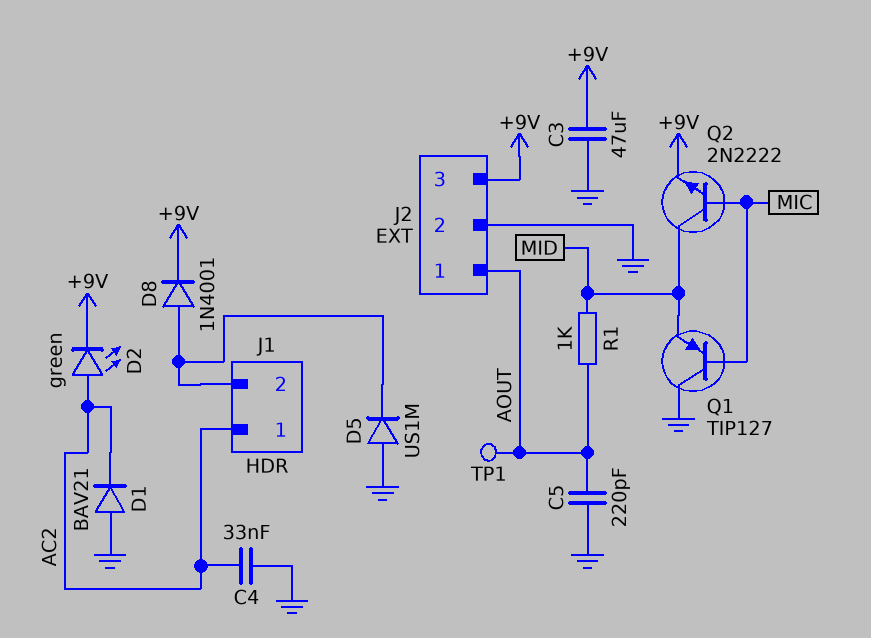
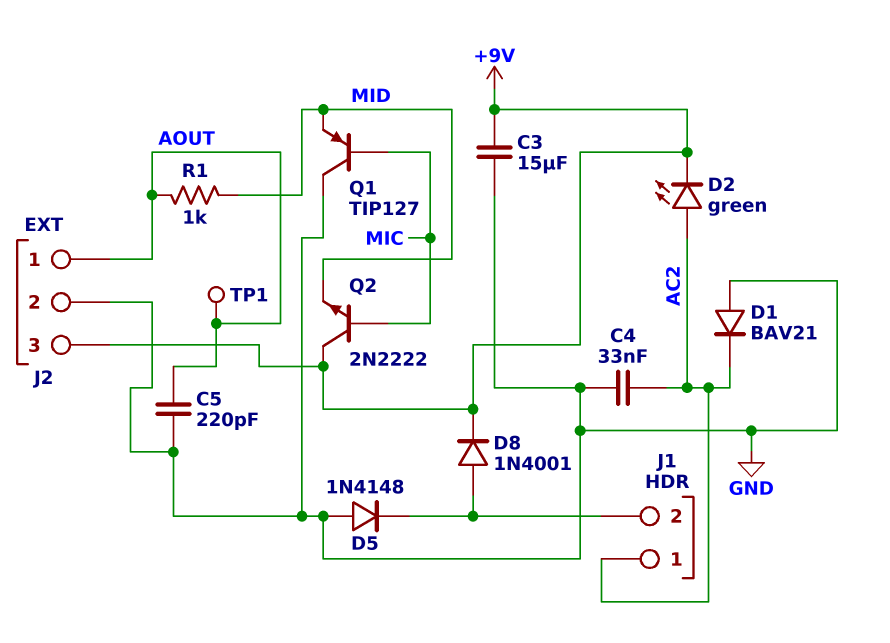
C3: 47uF (+9V, GND) -> 15uF (+9V, GND)
D5: diode US1M (A GND, K J1/2) -> diode 1N4148 (A GND, K J1/2)
Q2: NPN 2N2222 (B MIC, C MID, E +9V) -> NPN 2N2222 (B MIC, C +9V, E MID)

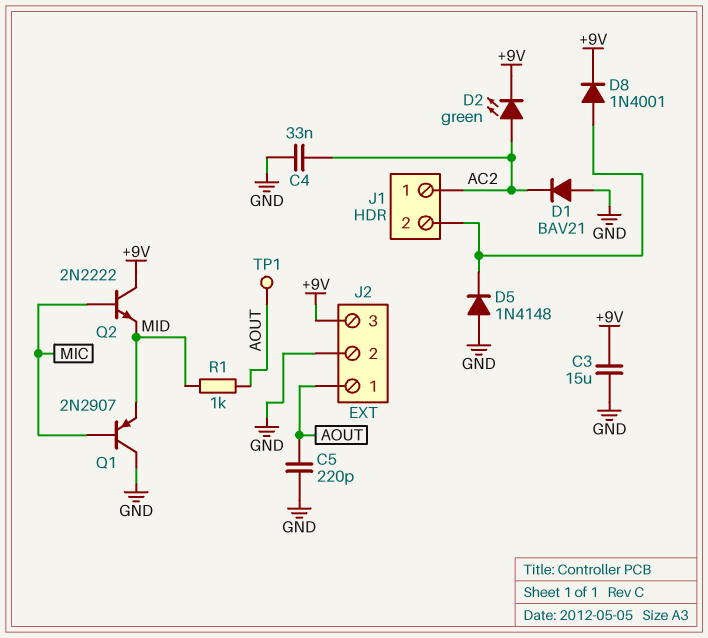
Q1: PNP TIP127 (B MIC, C GND, E MID) -> PNP 2N2907 (B MIC, C GND, E MID)

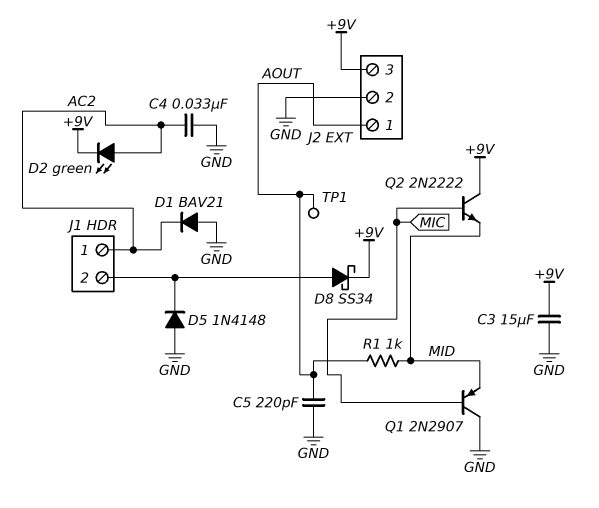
D8: diode 1N4001 (A J1/2, K +9V) -> schottky SS34 (A J1/2, K +9V)

